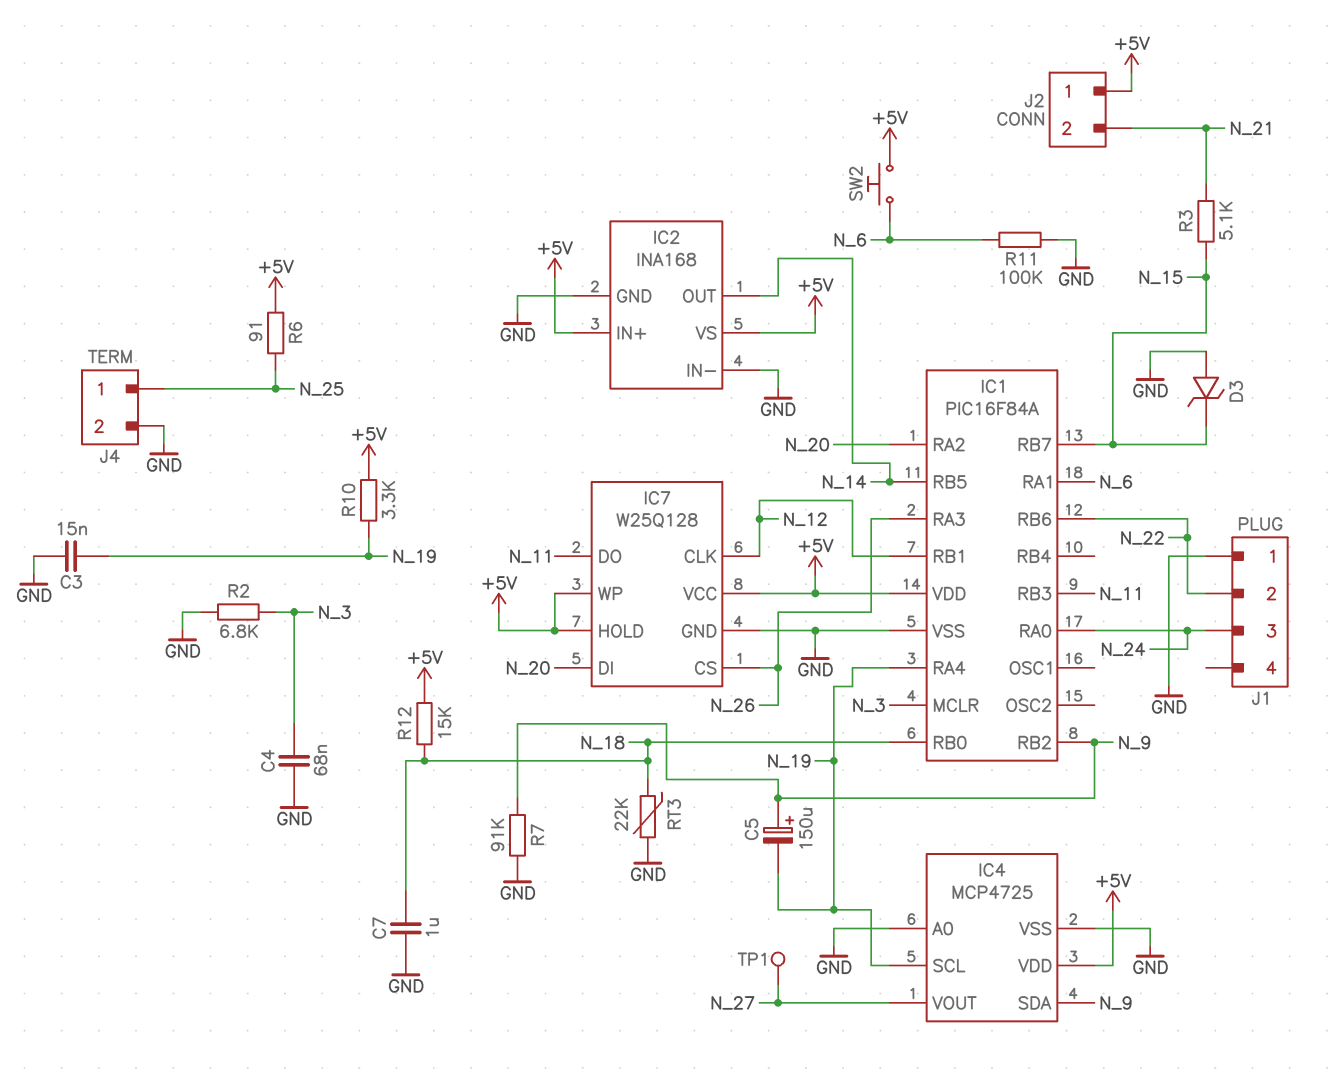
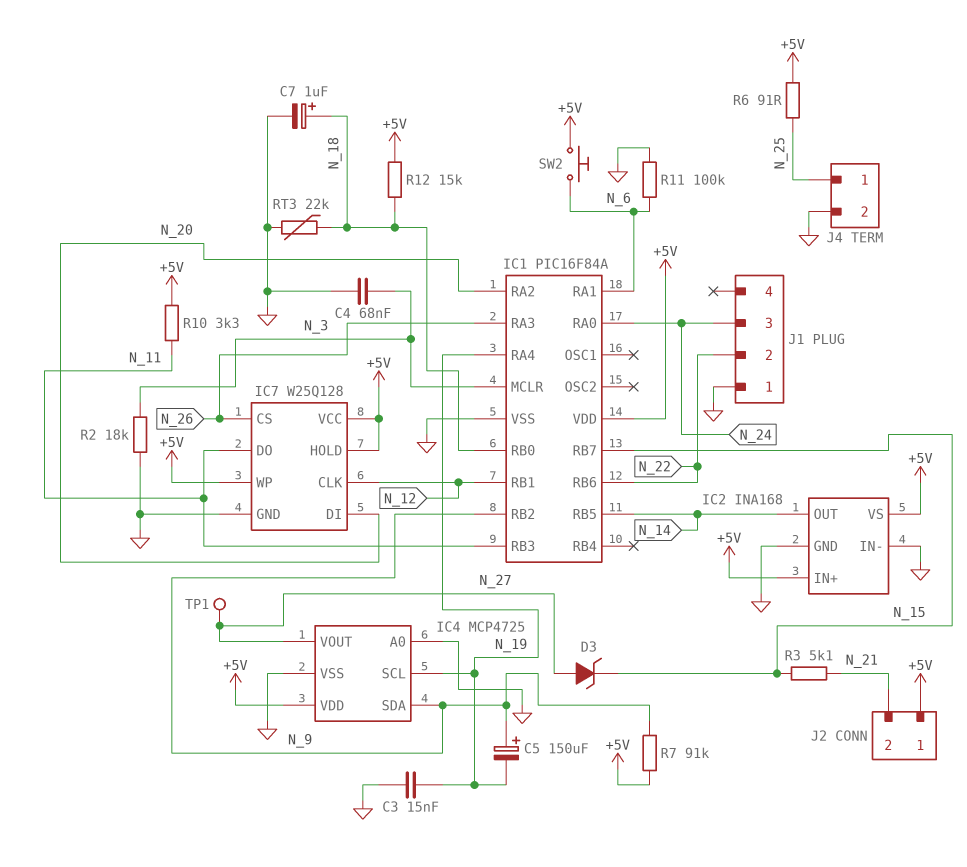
C7: 1uF (GND, N_18) -> 1uF (plus N_18, minus GND)
D3: zener (A GND, K N_15) -> zener (A N_27, K N_15)
R2: 6.8k (GND, N_3) -> 18k (GND, N_3)
R7: 91k (GND, N_9) -> 91k (+5V, N_9)
R10: 3.3k (+5V, N_19) -> 3.3k (+5V, N_11)

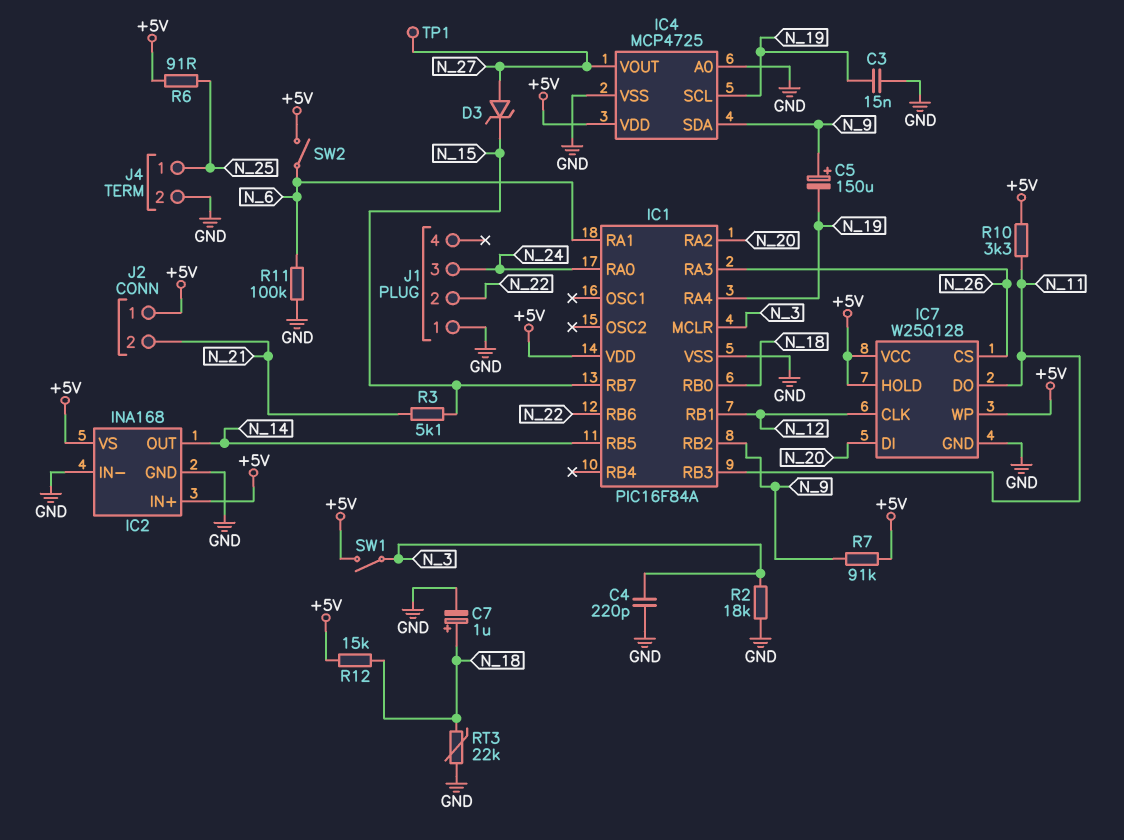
C4: 68nF (GND, N_3) -> 220pF (GND, N_3)
SW1: none -> switch (+5V, N_3)
SW2: button (+5V, N_6) -> switch (+5V, N_6)

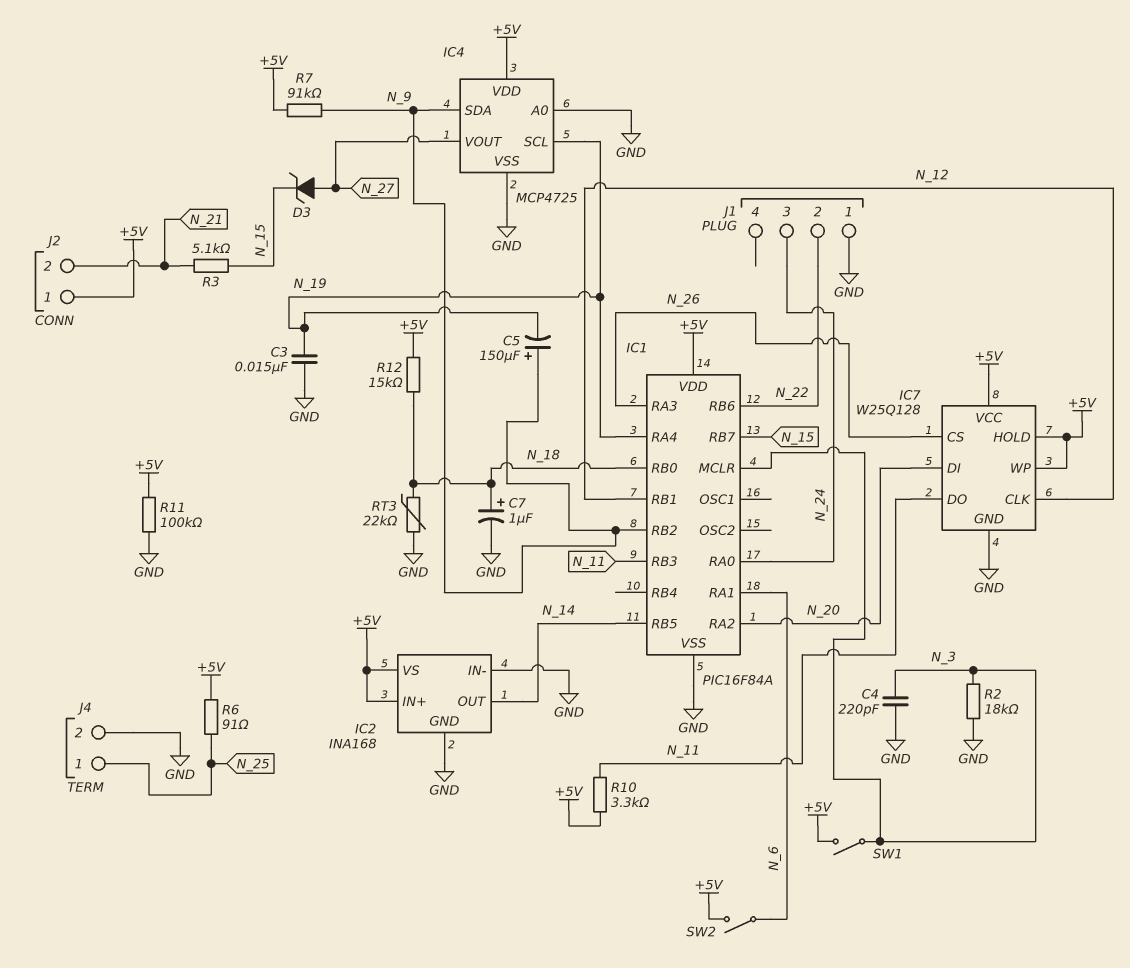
R11: 100k (GND, N_6) -> 100k (+5V, GND)
TP1: test point (N_27) -> none

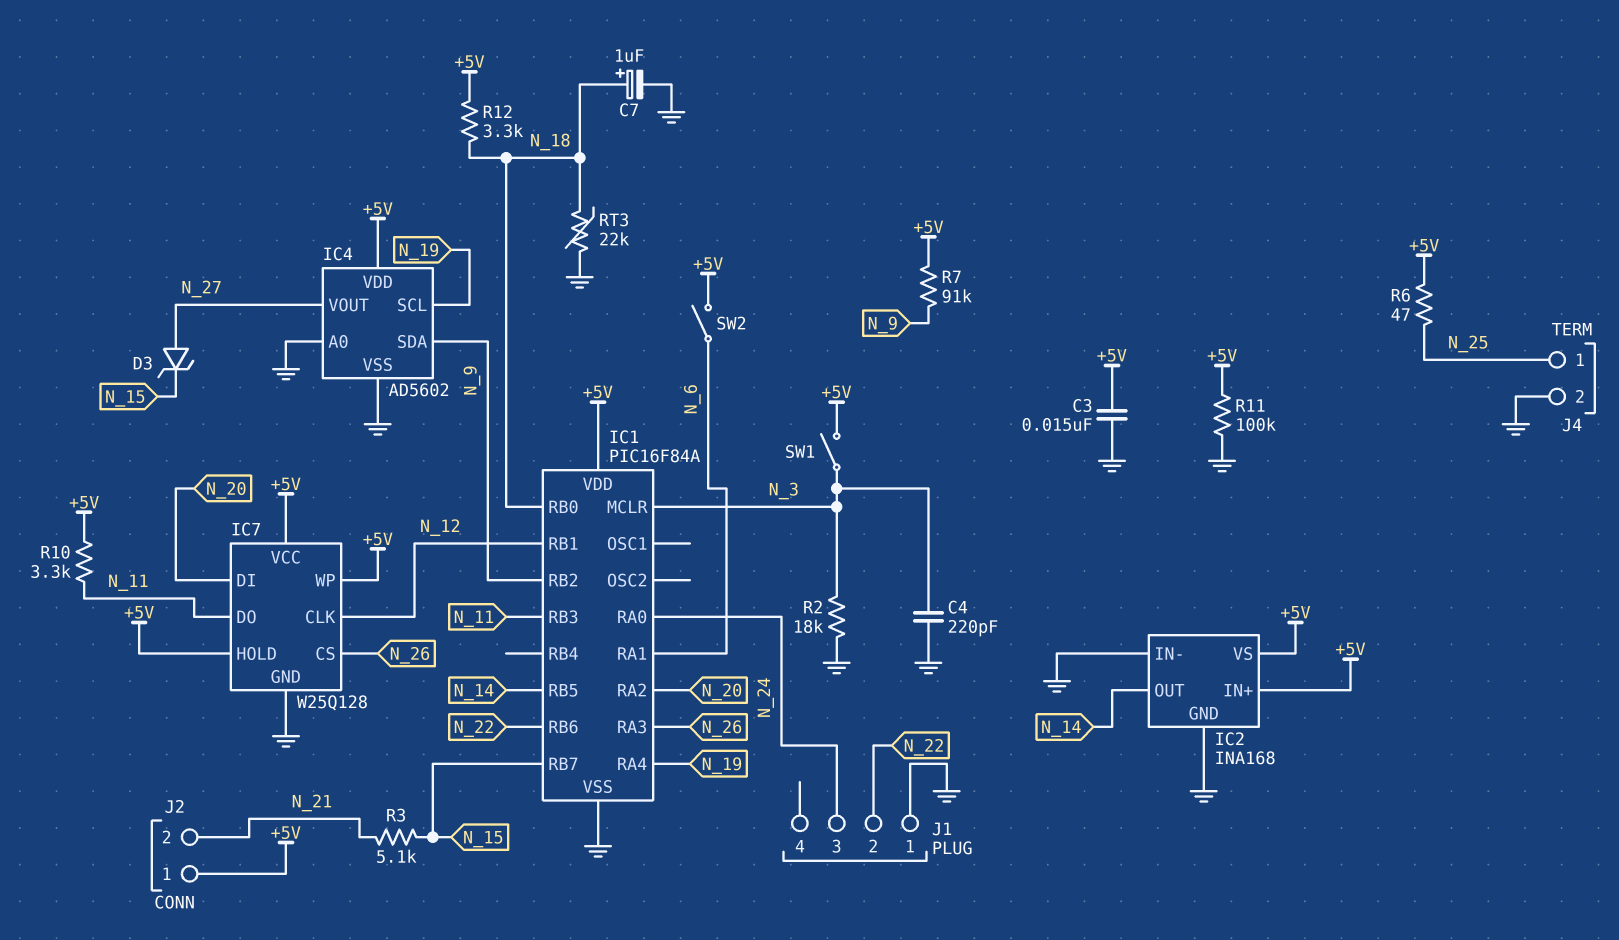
C3: 15nF (GND, N_19) -> 15nF (+5V, GND)
C5: 150uF (plus N_9, minus N_19) -> none
IC4: MCP4725 -> AD5602
R6: 91 (+5V, N_25) -> 47 (+5V, N_25)
R12: 15k (+5V, N_18) -> 3.3k (+5V, N_18)

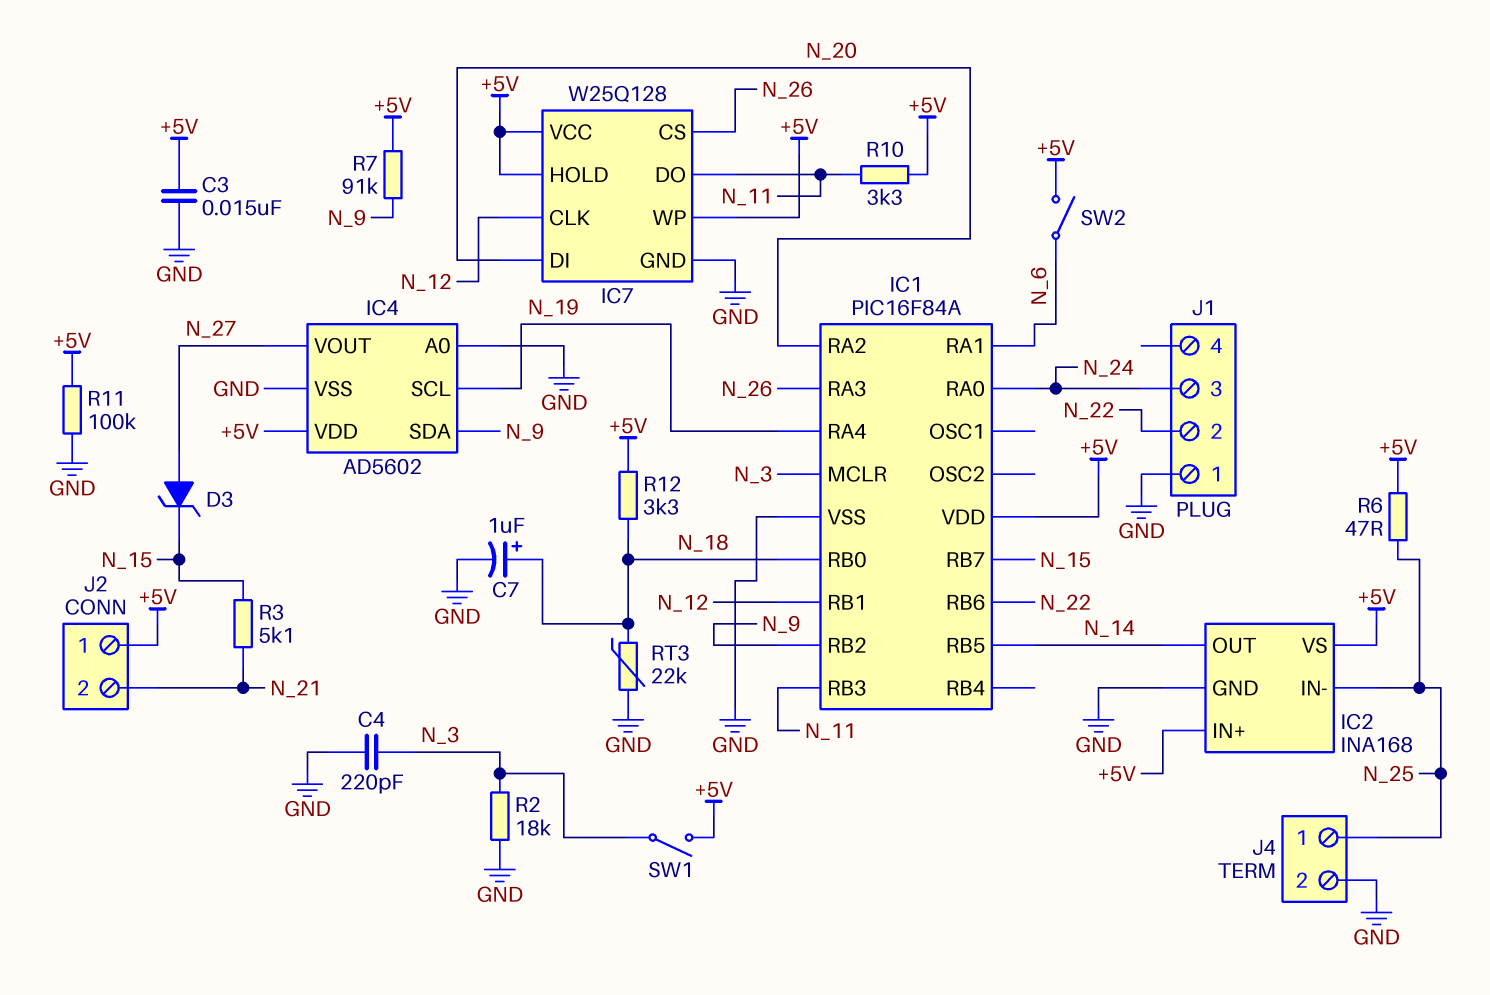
IC2 pin IN-: GND -> N_25

